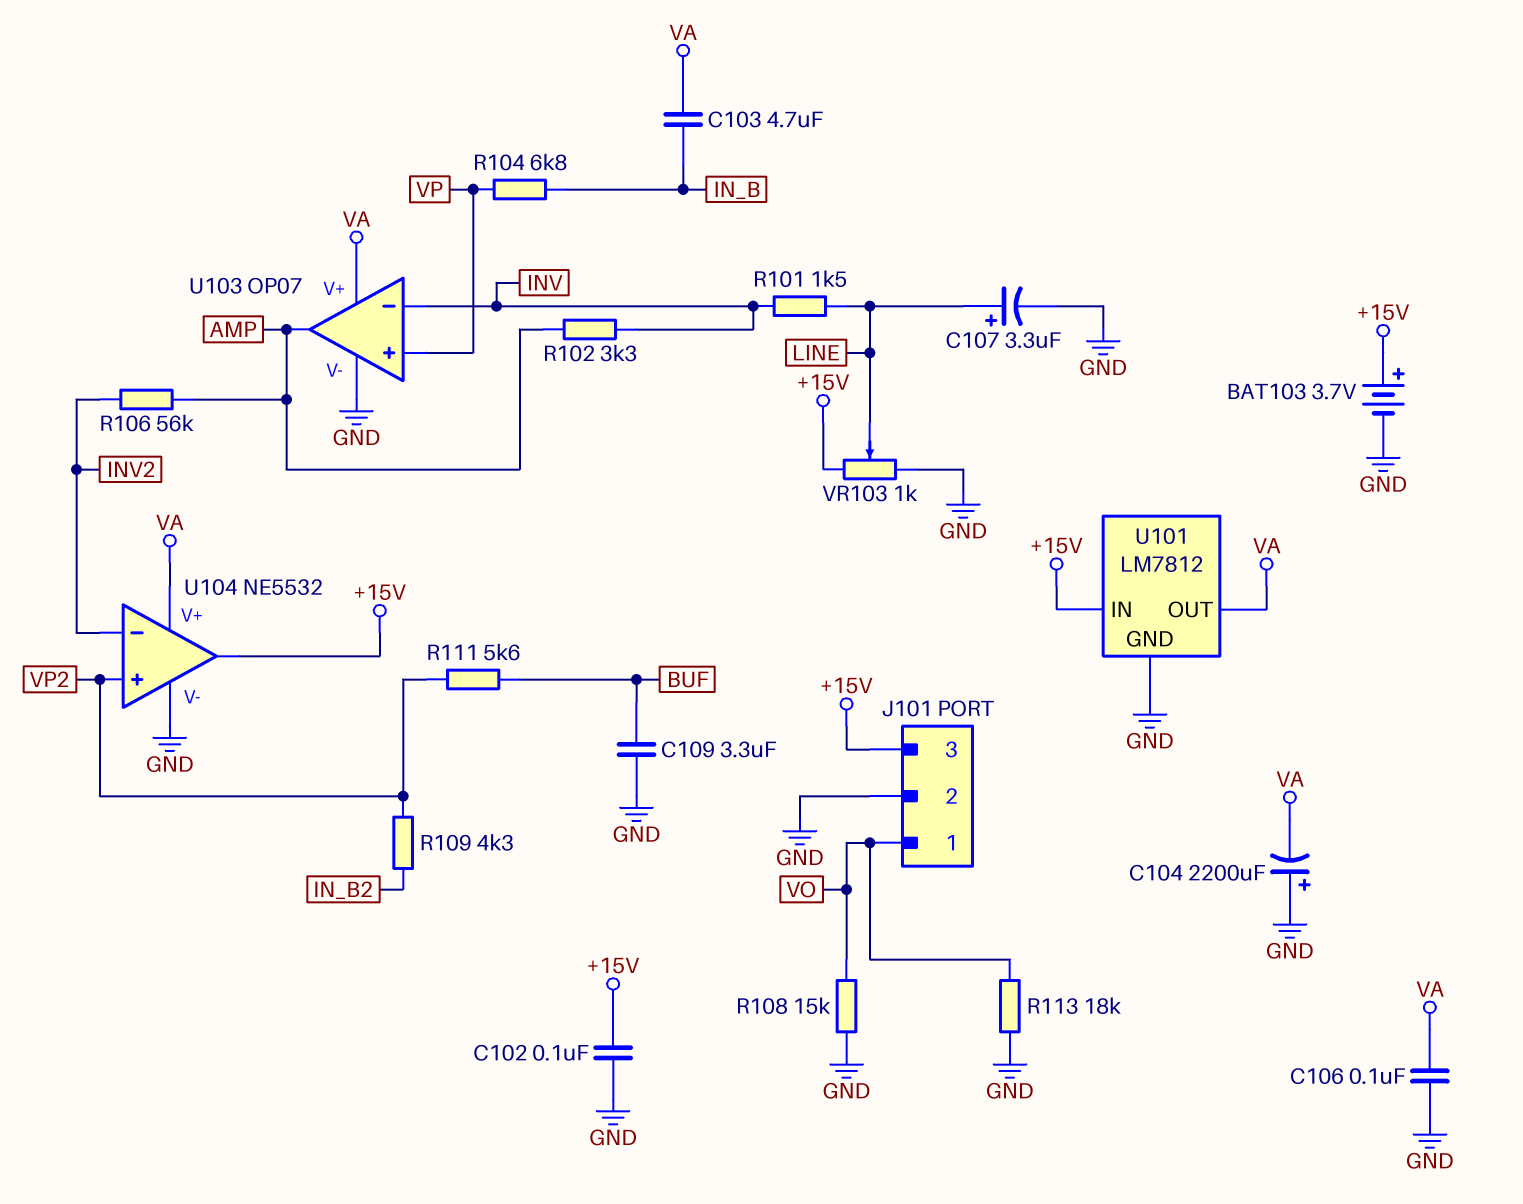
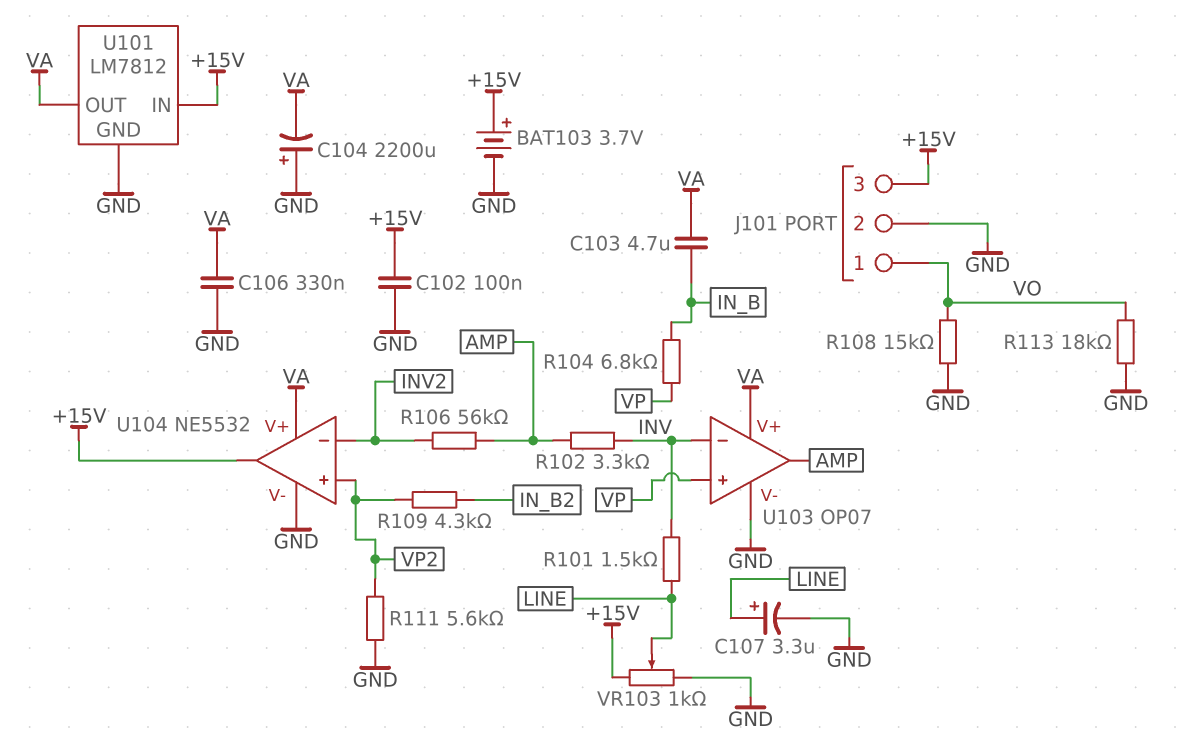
C106: 100nF (GND, VA) -> 330nF (GND, VA)
C109: 3.3uF (BUF, GND) -> none
R111: 5.6k (BUF, VP2) -> 5.6k (GND, VP2)

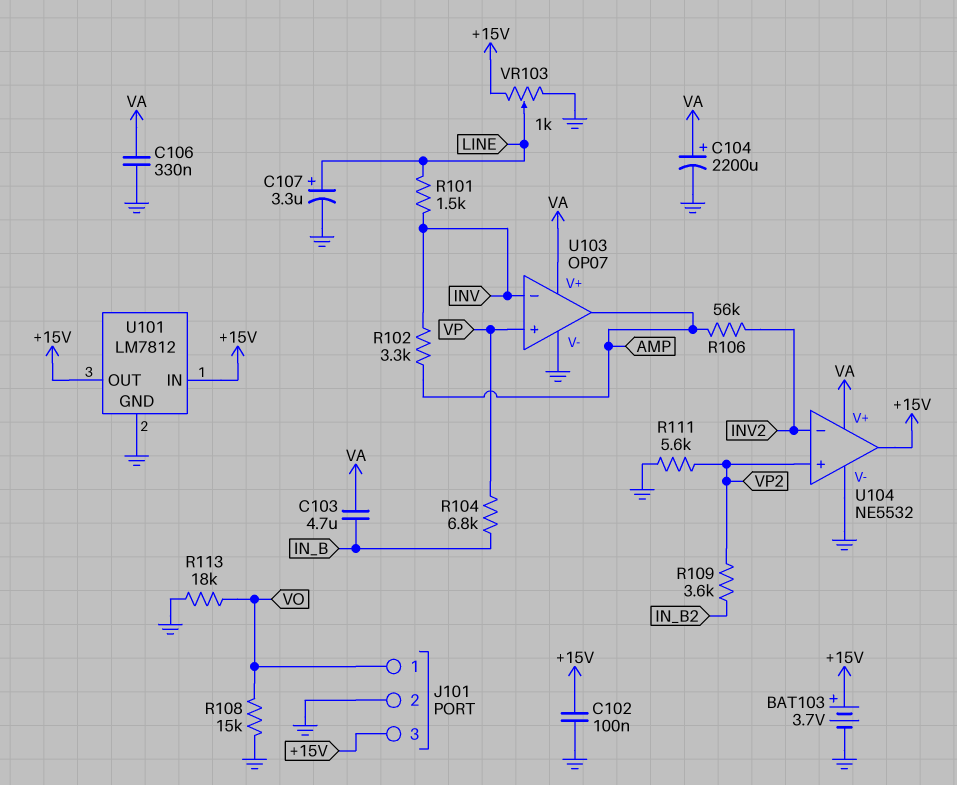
C104: 2200uF (plus GND, minus VA) -> 2200uF (plus VA, minus GND)
R109: 4.3k (IN_B2, VP2) -> 3.6k (IN_B2, VP2)
U101 pin OUT: VA -> +15V

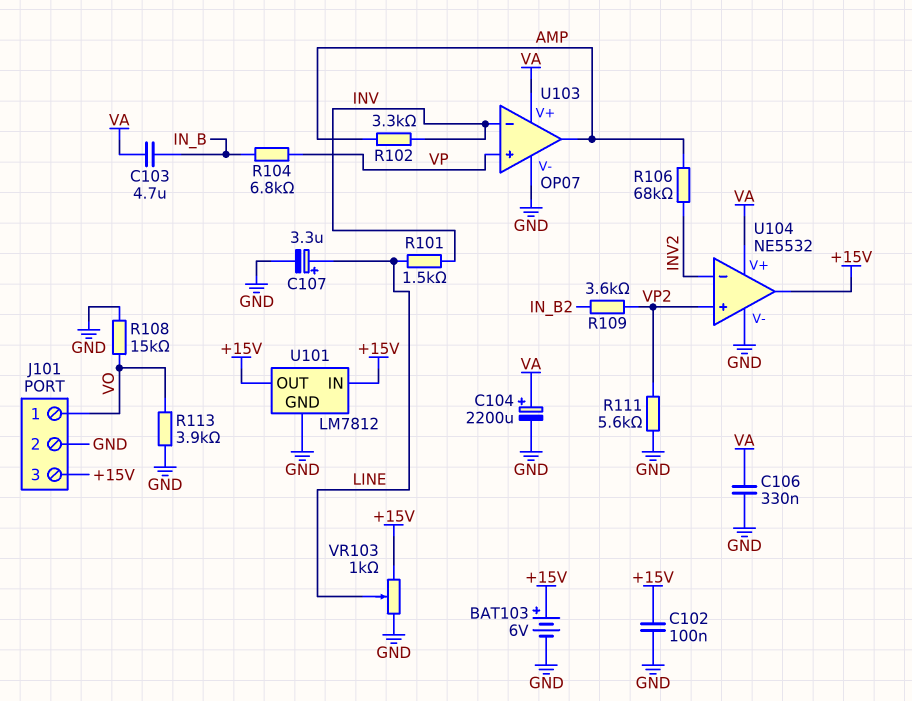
BAT103: 3.7V (plus +15V, minus GND) -> 6V (plus +15V, minus GND)
R106: 56k (AMP, INV2) -> 68k (AMP, INV2)
R113: 18k (GND, VO) -> 3.9k (GND, VO)

